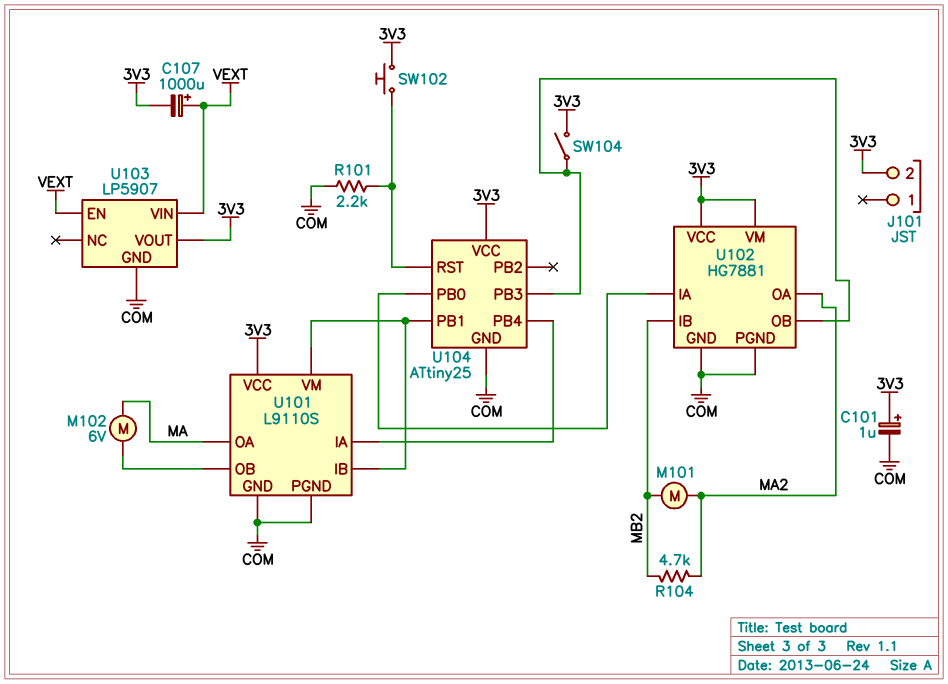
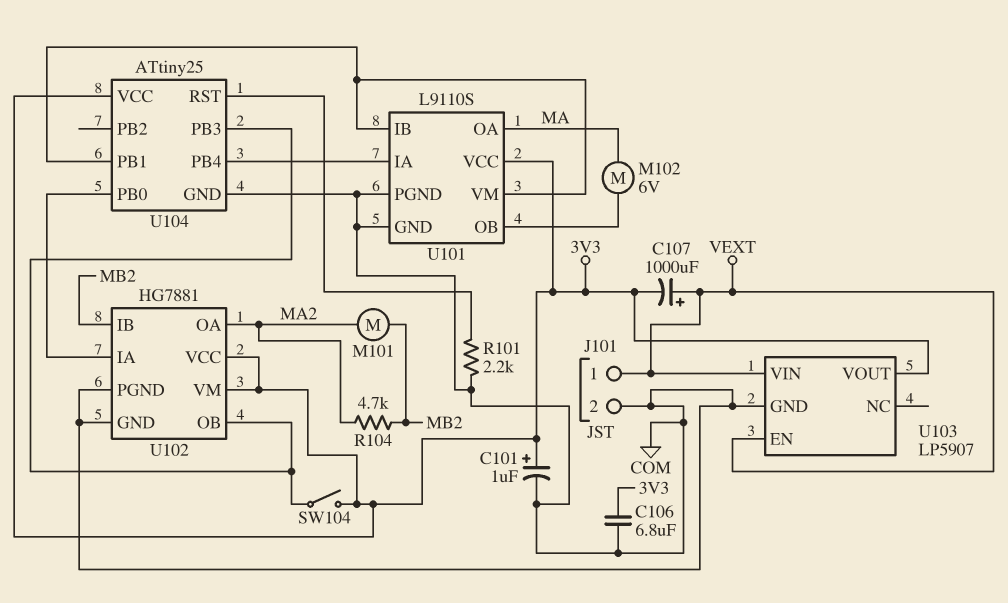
C106: none -> 6.8uF (3V3, COM)
J101 pin 1: none -> VEXT
J101 pin 2: 3V3 -> COM
SW102: button (3V3, U104/RST) -> none

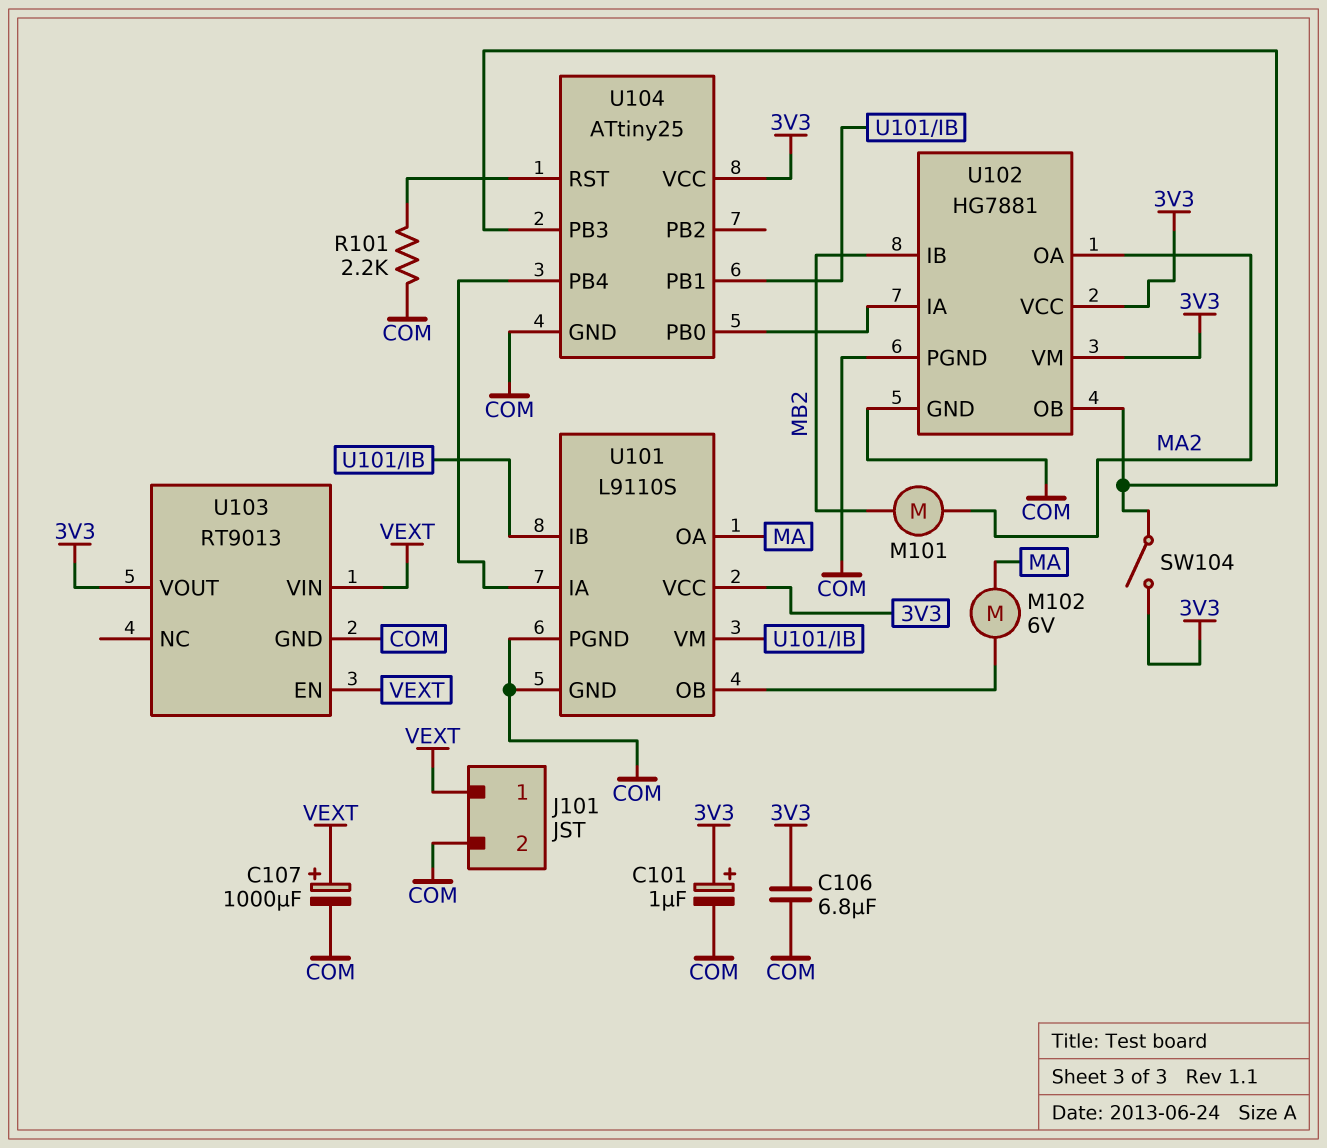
C107: 1000uF (plus VEXT, minus 3V3) -> 1000uF (plus VEXT, minus COM)
R104: 4.7k (MA2, MB2) -> none
U103: LP5907 -> RT9013

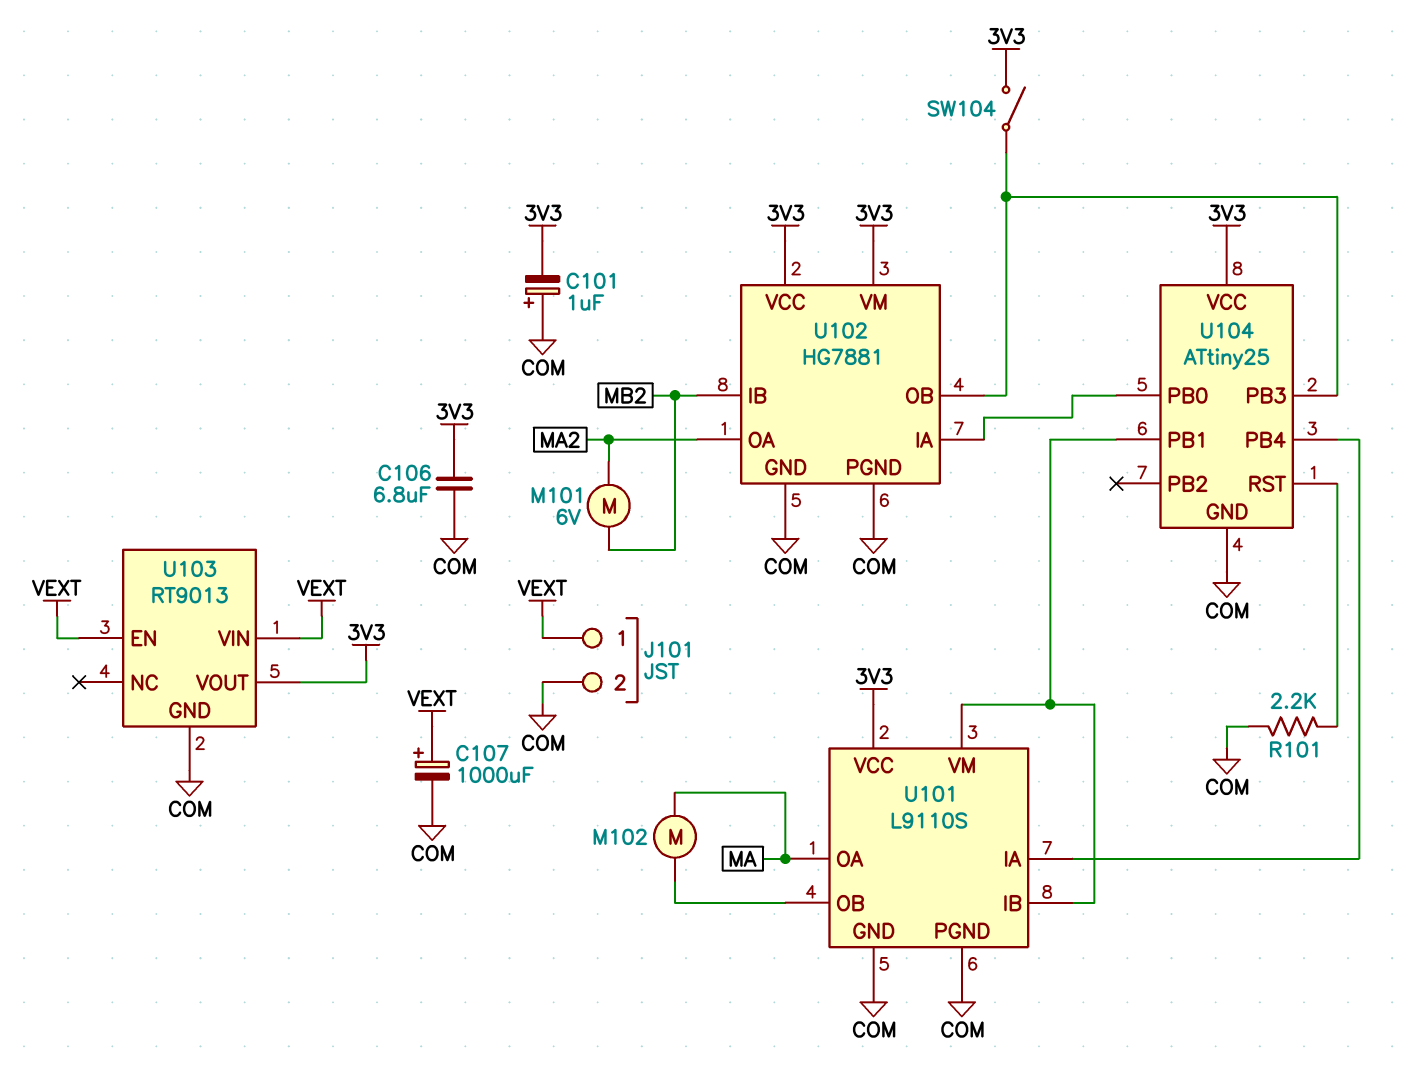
C101: 1uF (plus 3V3, minus COM) -> 1uF (plus COM, minus 3V3)
M101: motor (MA2, MB2) -> motor 6V (MA2, MB2)
M102: motor 6V (MA, U101/OB) -> motor (MA, U101/OB)

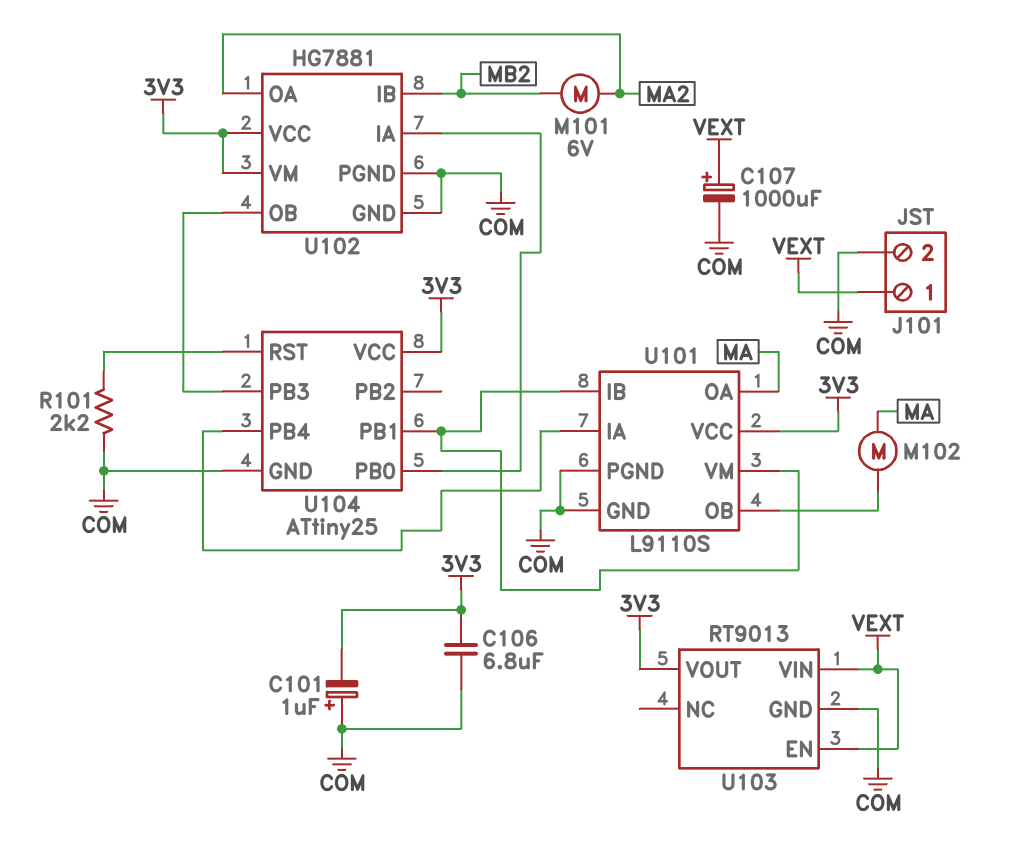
SW104: switch (3V3, U102/OB) -> none

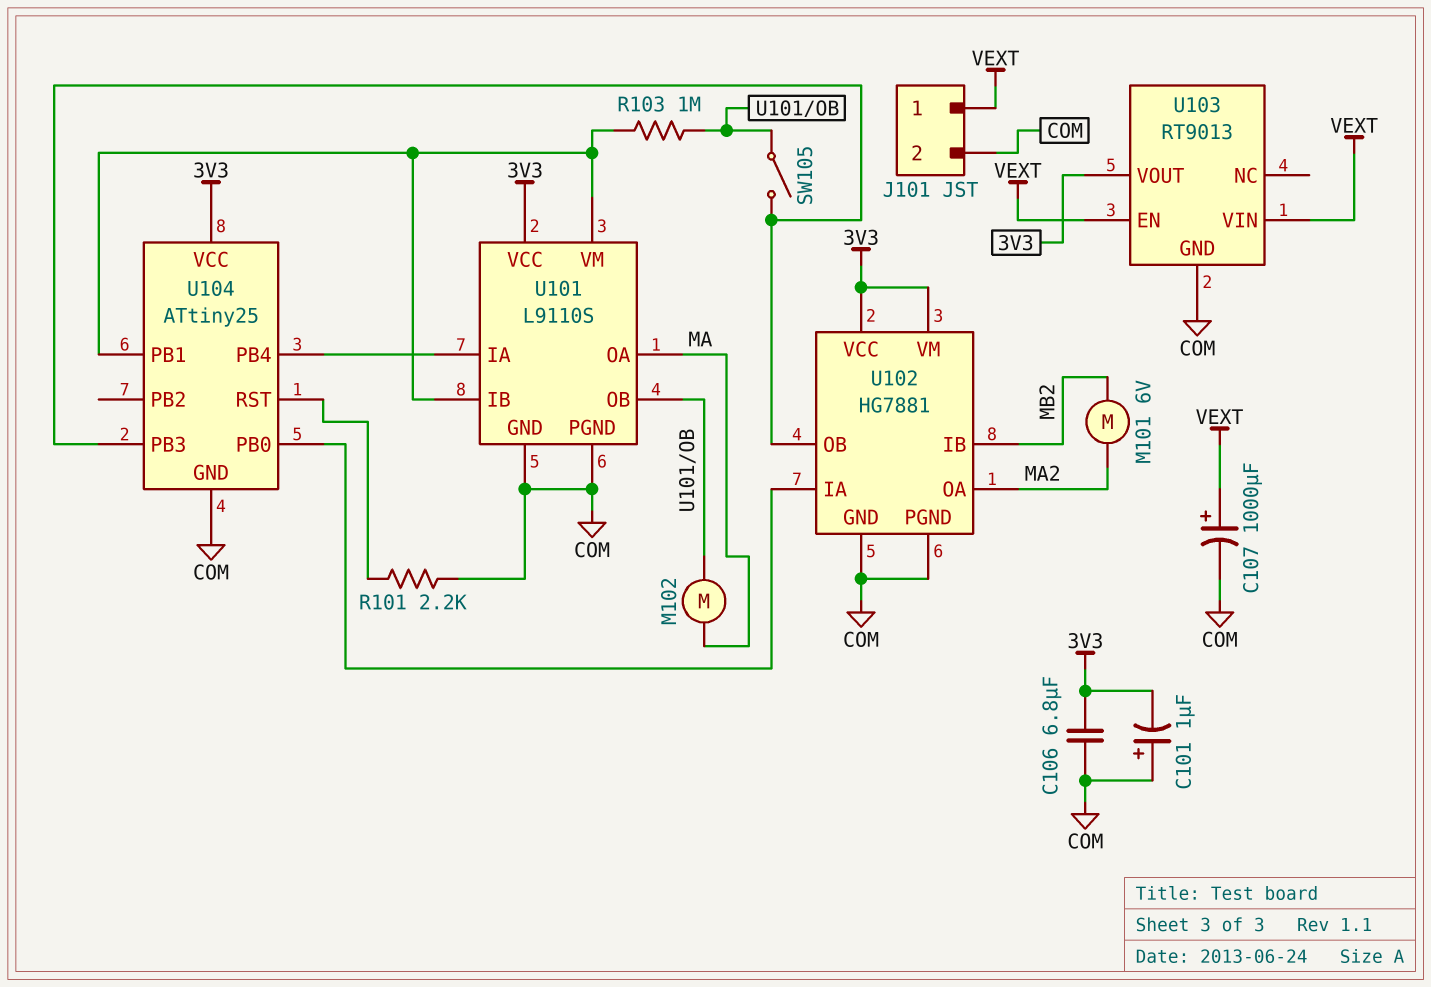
R103: none -> 1M (U101/IB, U101/OB)
SW105: none -> switch (U101/OB, U102/OB)

